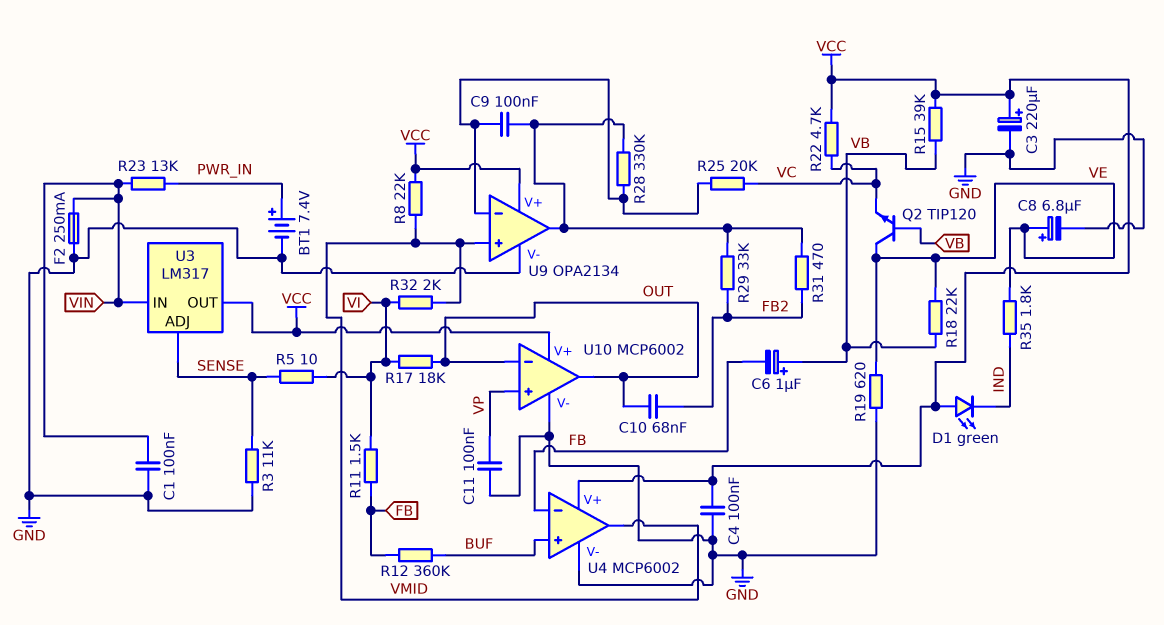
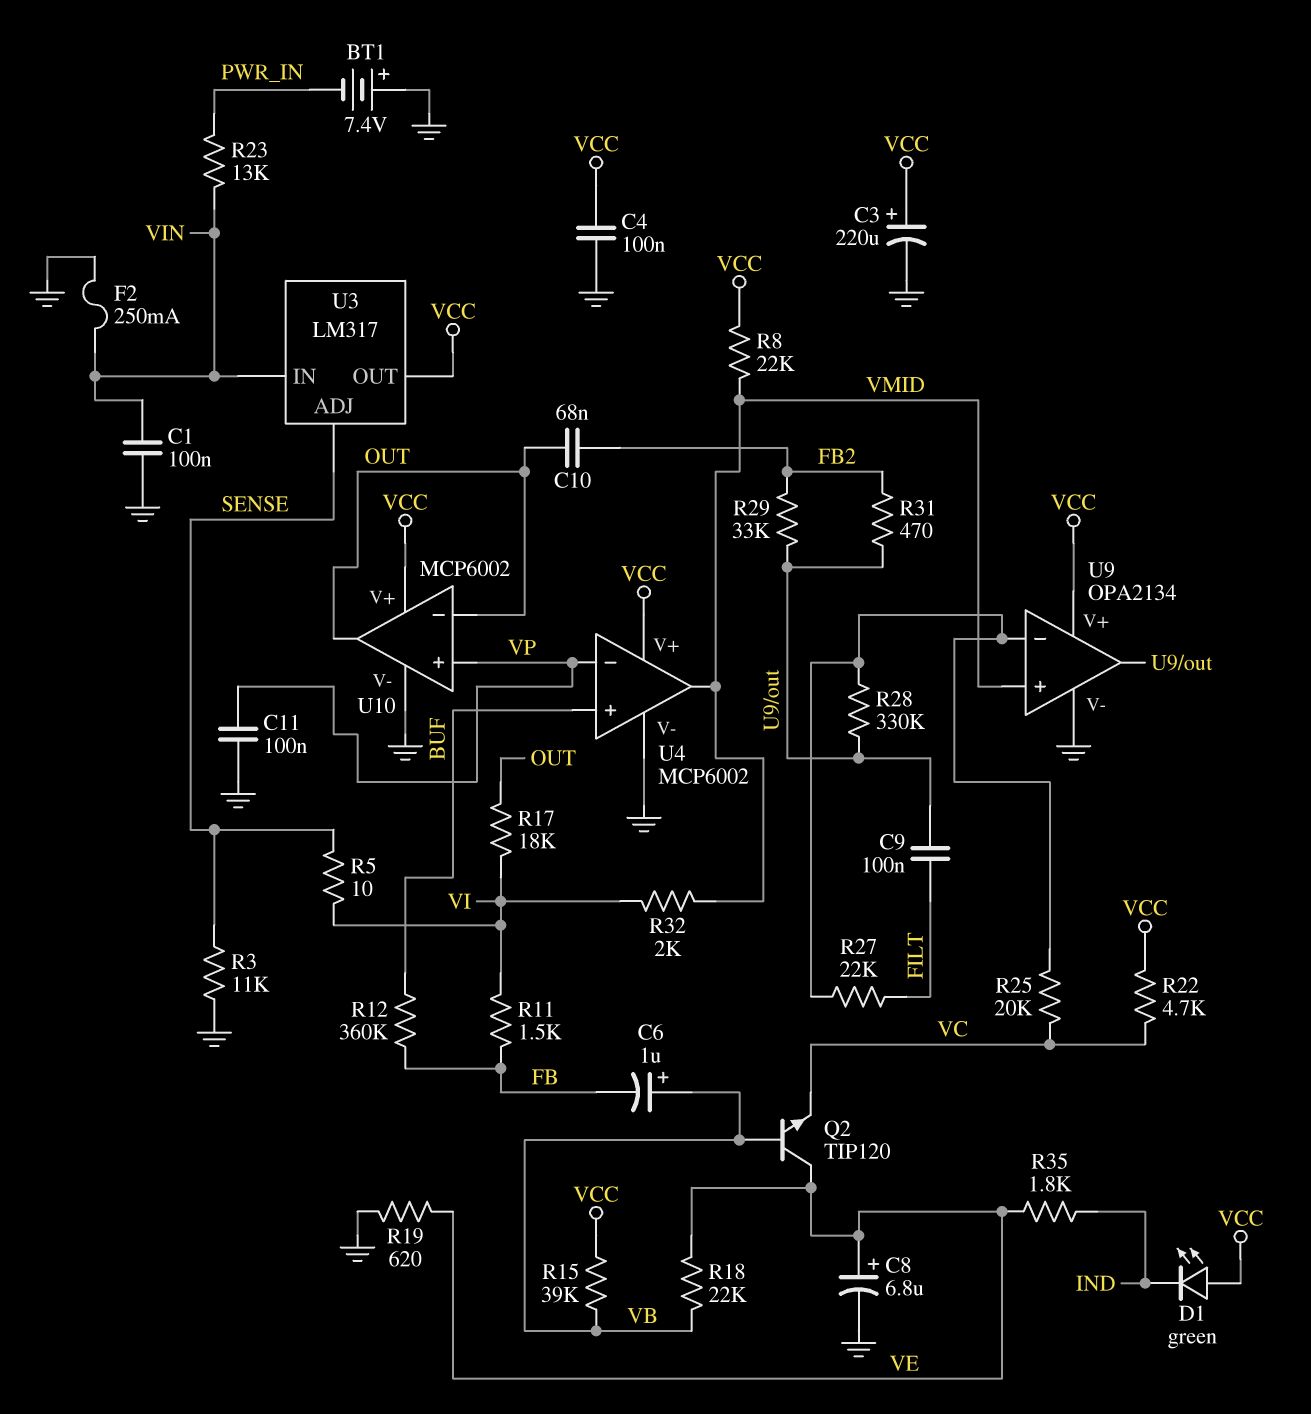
BT1: 7.4V (plus PWR_IN, minus GND) -> 7.4V (plus GND, minus PWR_IN)
C9: 100nF (U9/in-, U9/out) -> 100nF (FILT, U9/out)
R27: none -> 22k (FILT, U9/in-)
U4 pin in-: FB -> VP

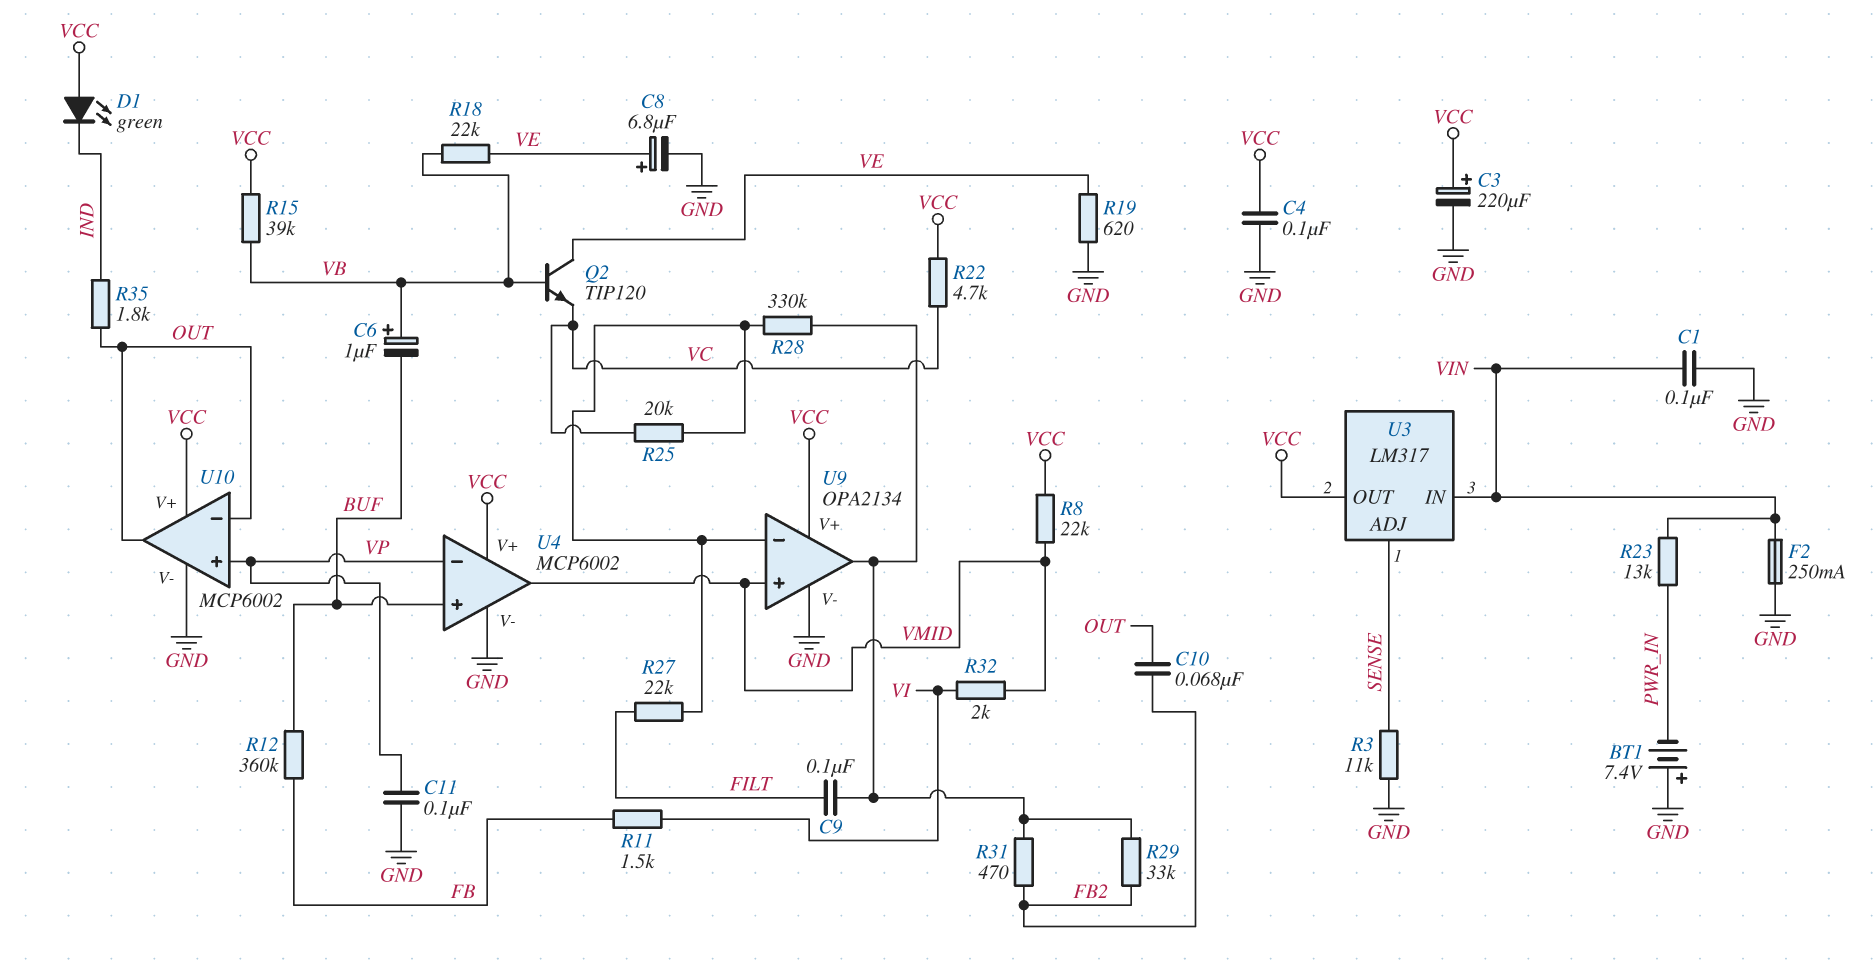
C6: 1uF (plus VB, minus FB) -> 1uF (plus VB, minus BUF)
R5: 10 (SENSE, VI) -> none
R17: 18k (OUT, VI) -> none
R35: 1.8k (IND, VE) -> 1.8k (IND, OUT)

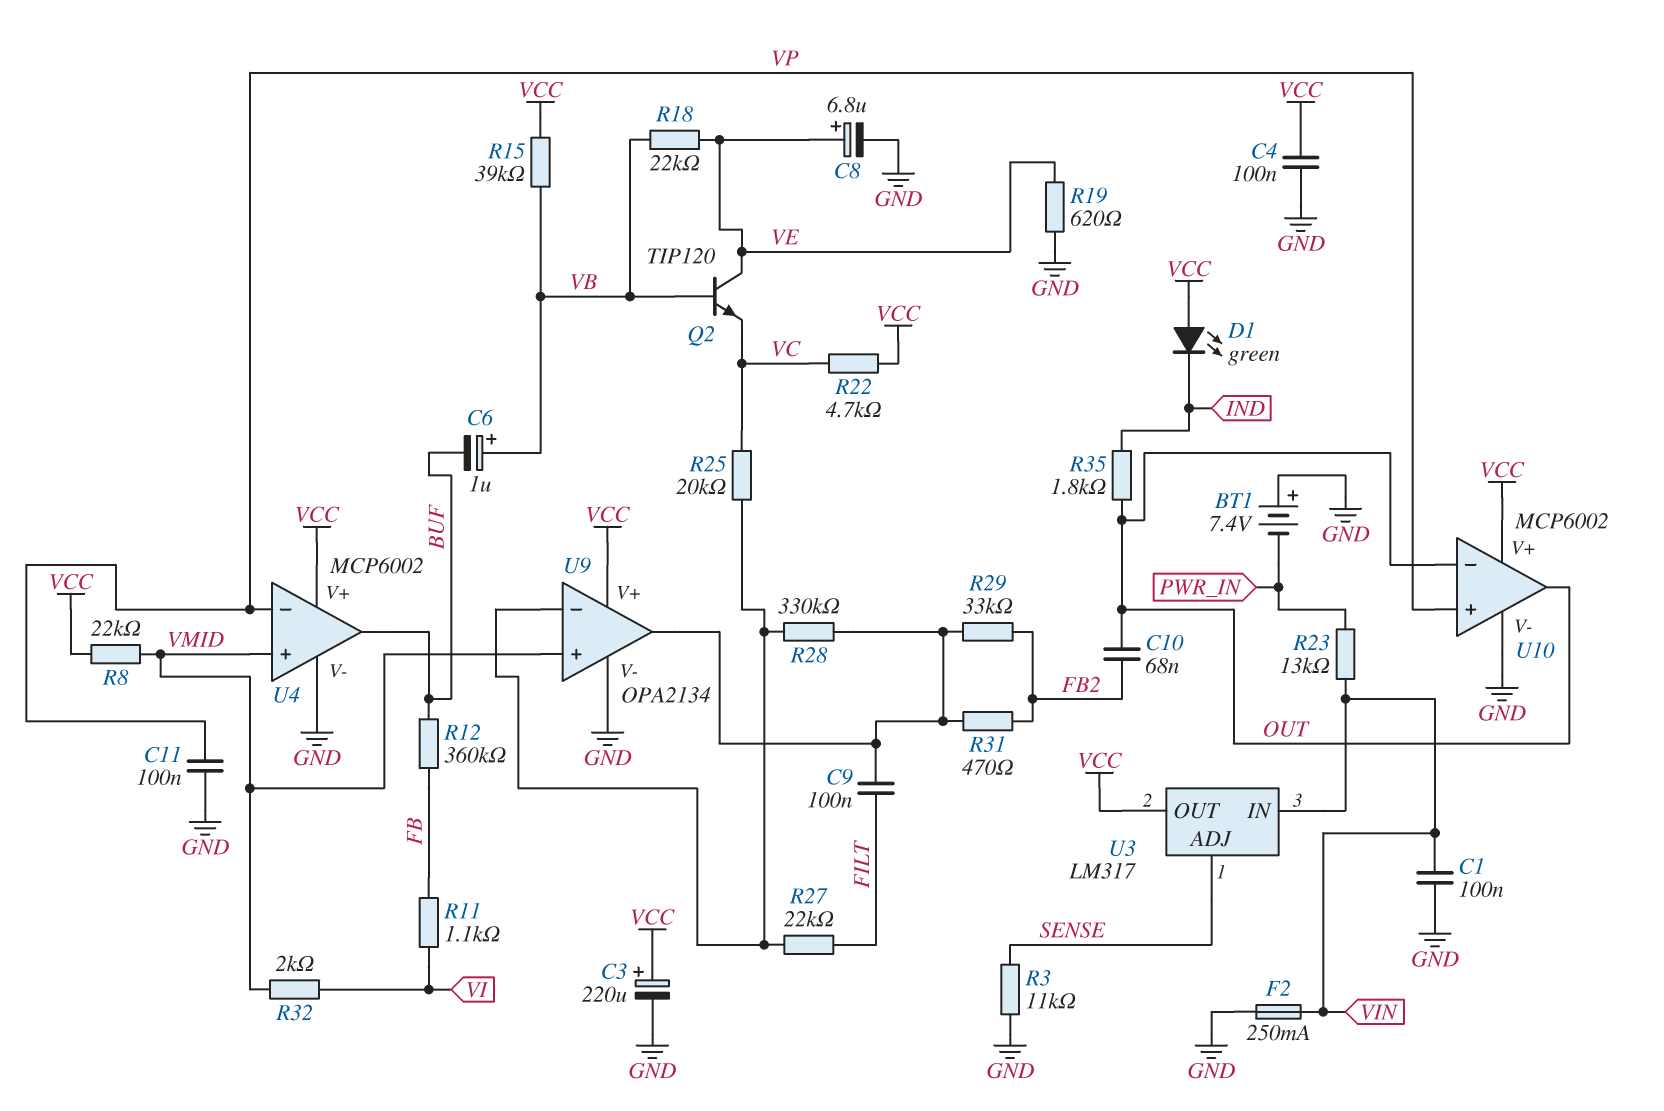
R11: 1.5k (FB, VI) -> 1.1k (FB, VI)
U4 pin in+: BUF -> VMID
U4 pin out: VMID -> BUF

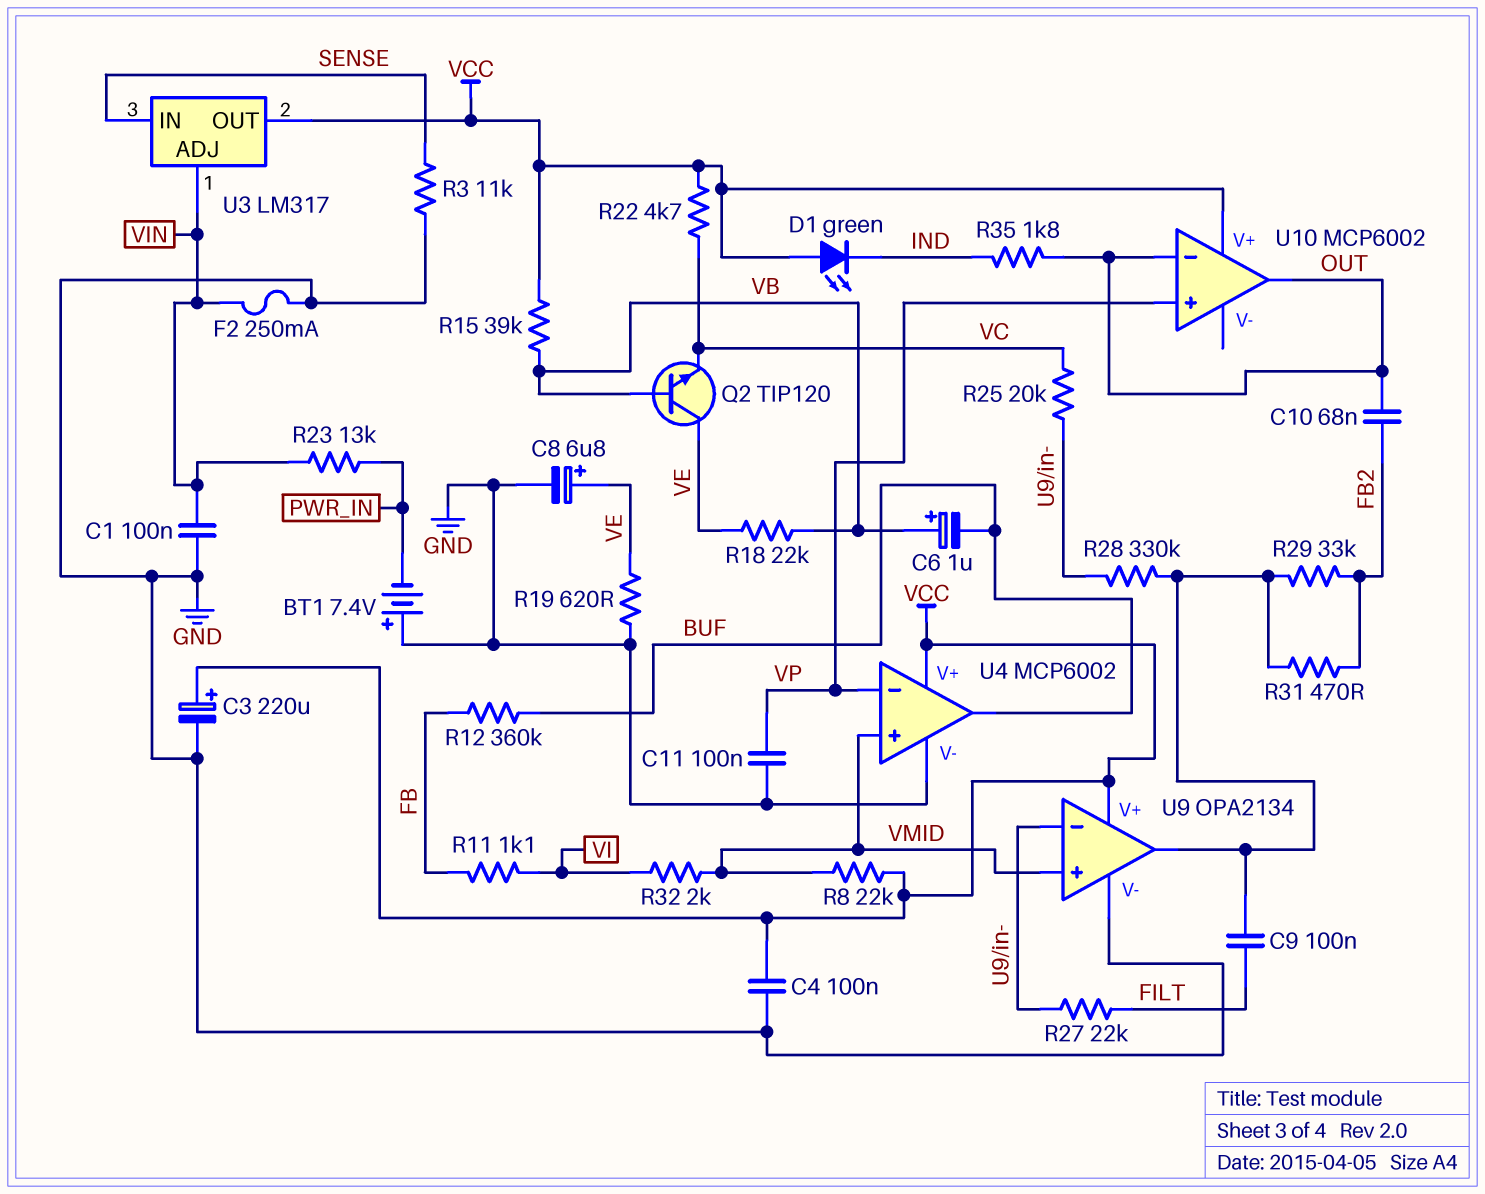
U3 pin ADJ: SENSE -> VIN
U3 pin IN: VIN -> SENSE
U10 pin V-: GND -> none

